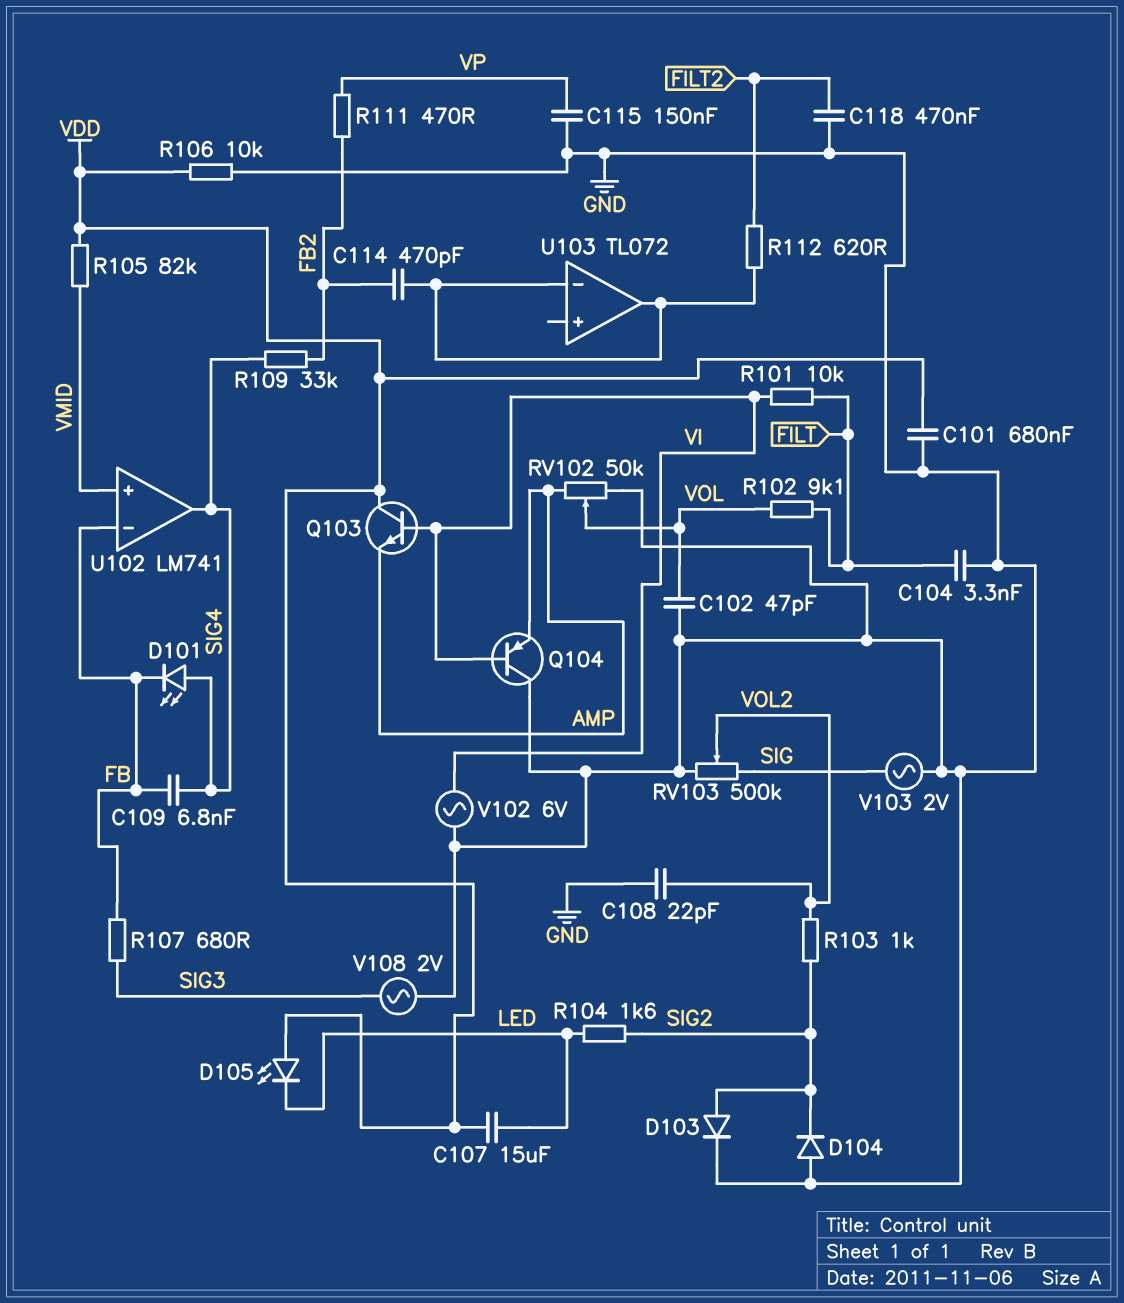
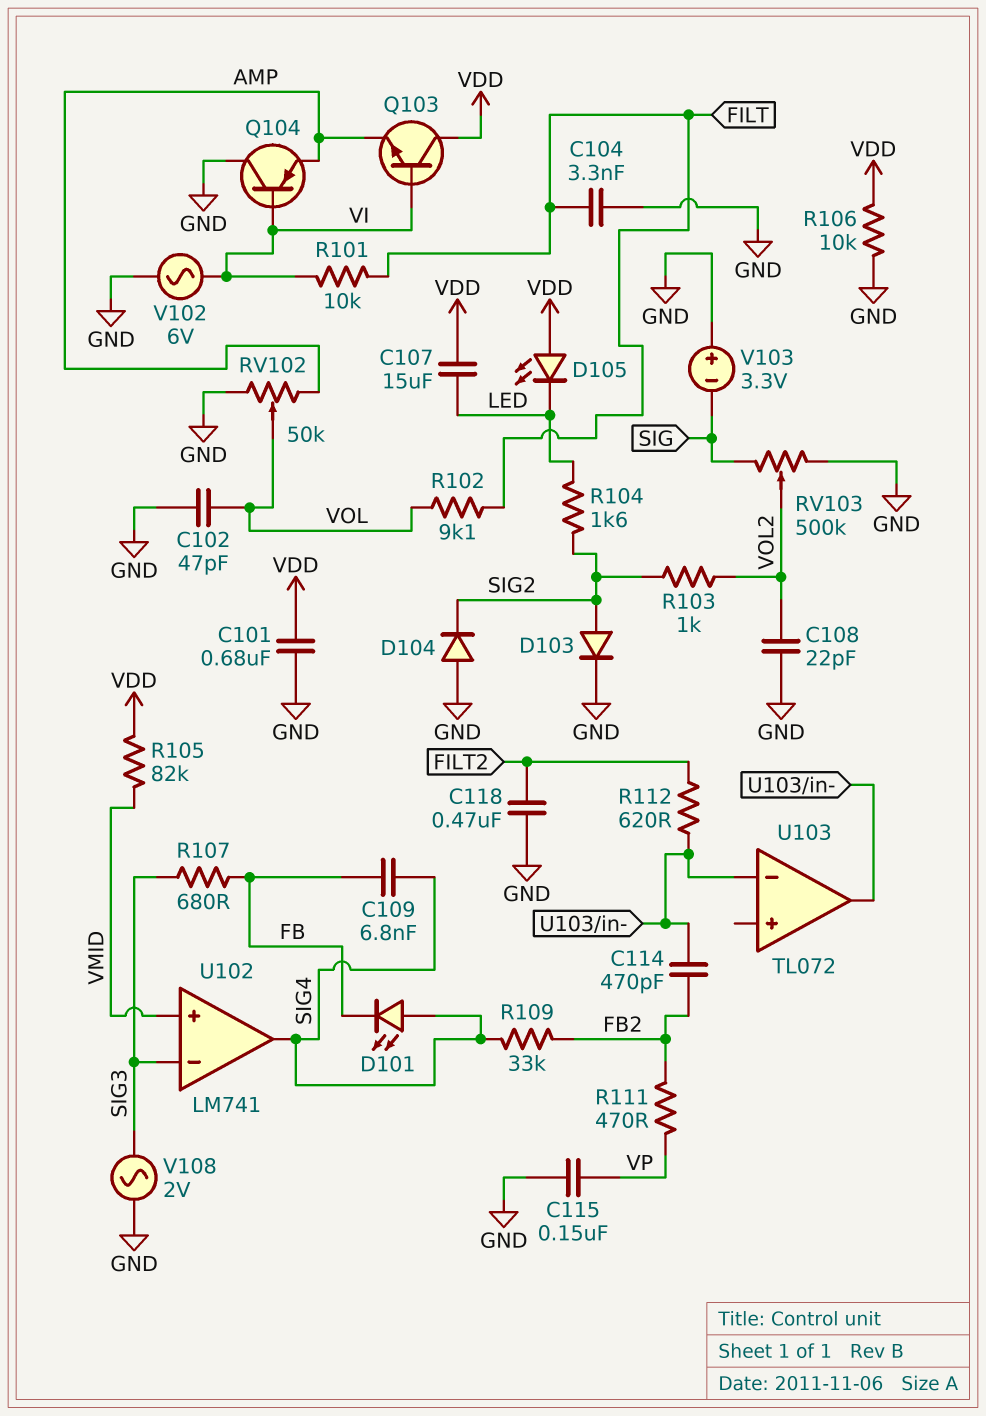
U102 pin in-: FB -> SIG3
V103: AC 2V (GND, SIG) -> 3.3V (plus GND, minus SIG)

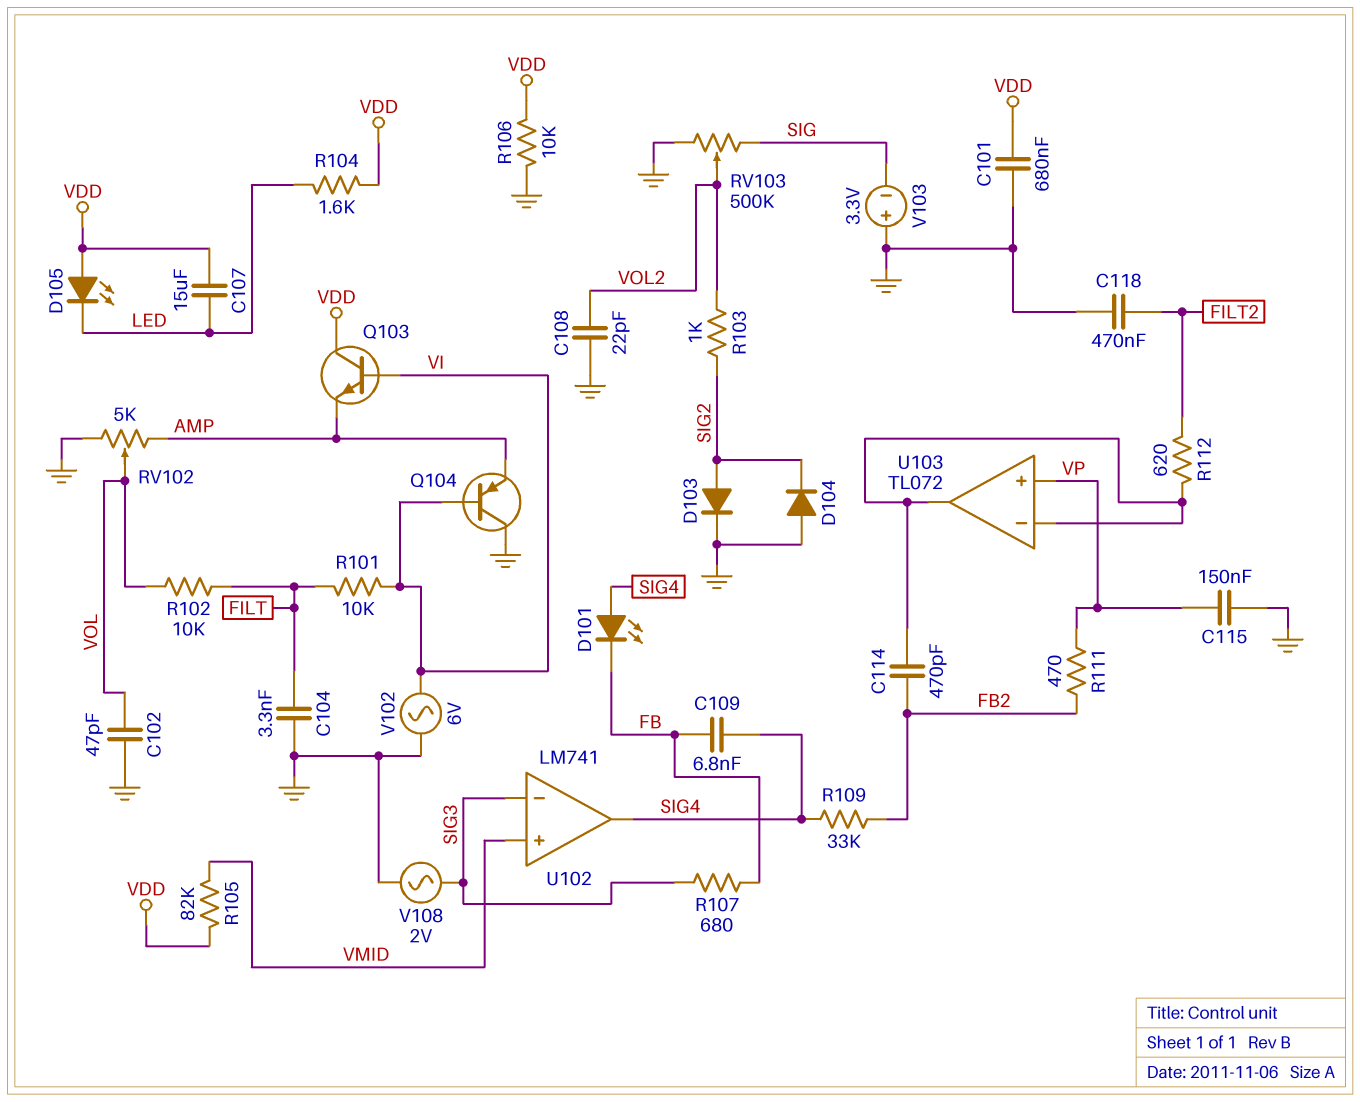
R102: 9.1k (FILT, VOL) -> 10k (FILT, VOL)
R104: 1.6k (LED, SIG2) -> 1.6k (LED, VDD)
RV102: 50k (AMP, GND, wiper VOL) -> 5k (AMP, GND, wiper VOL)
U103 pin in+: none -> VP

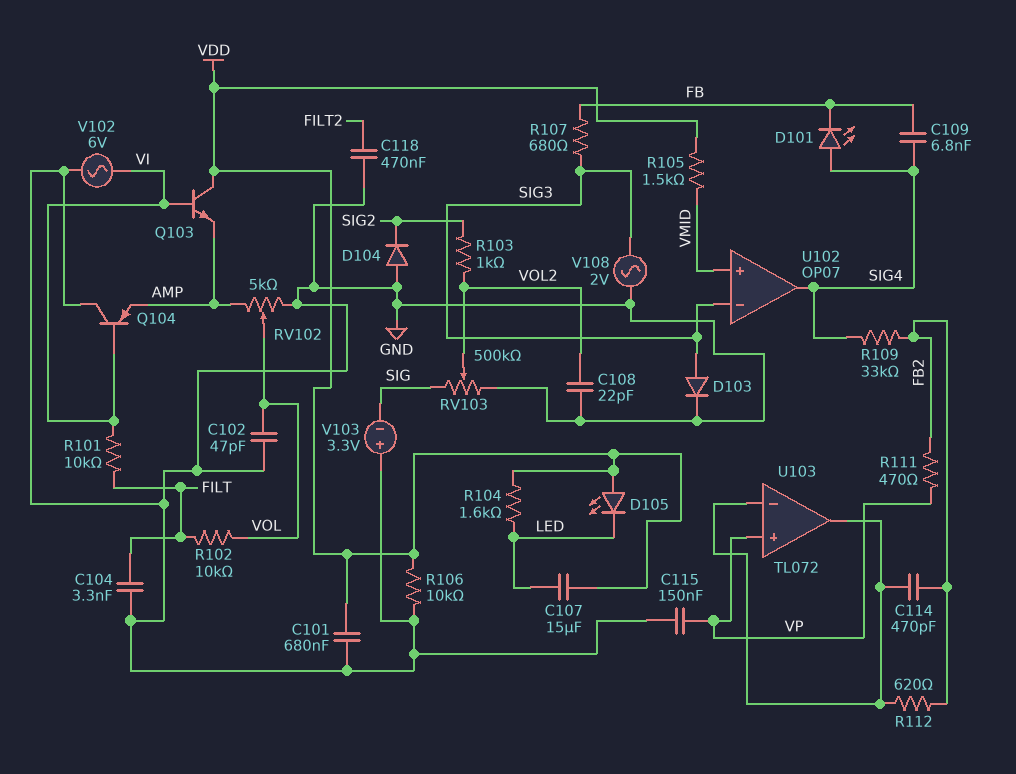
D103: diode (A SIG2, K GND) -> diode (A SIG3, K GND)
R105: 82k (VDD, VMID) -> 1.5k (VDD, VMID)
R112: 620 (FILT2, U103/in-) -> 620 (FB2, U103/in-)
U102: LM741 -> OP07

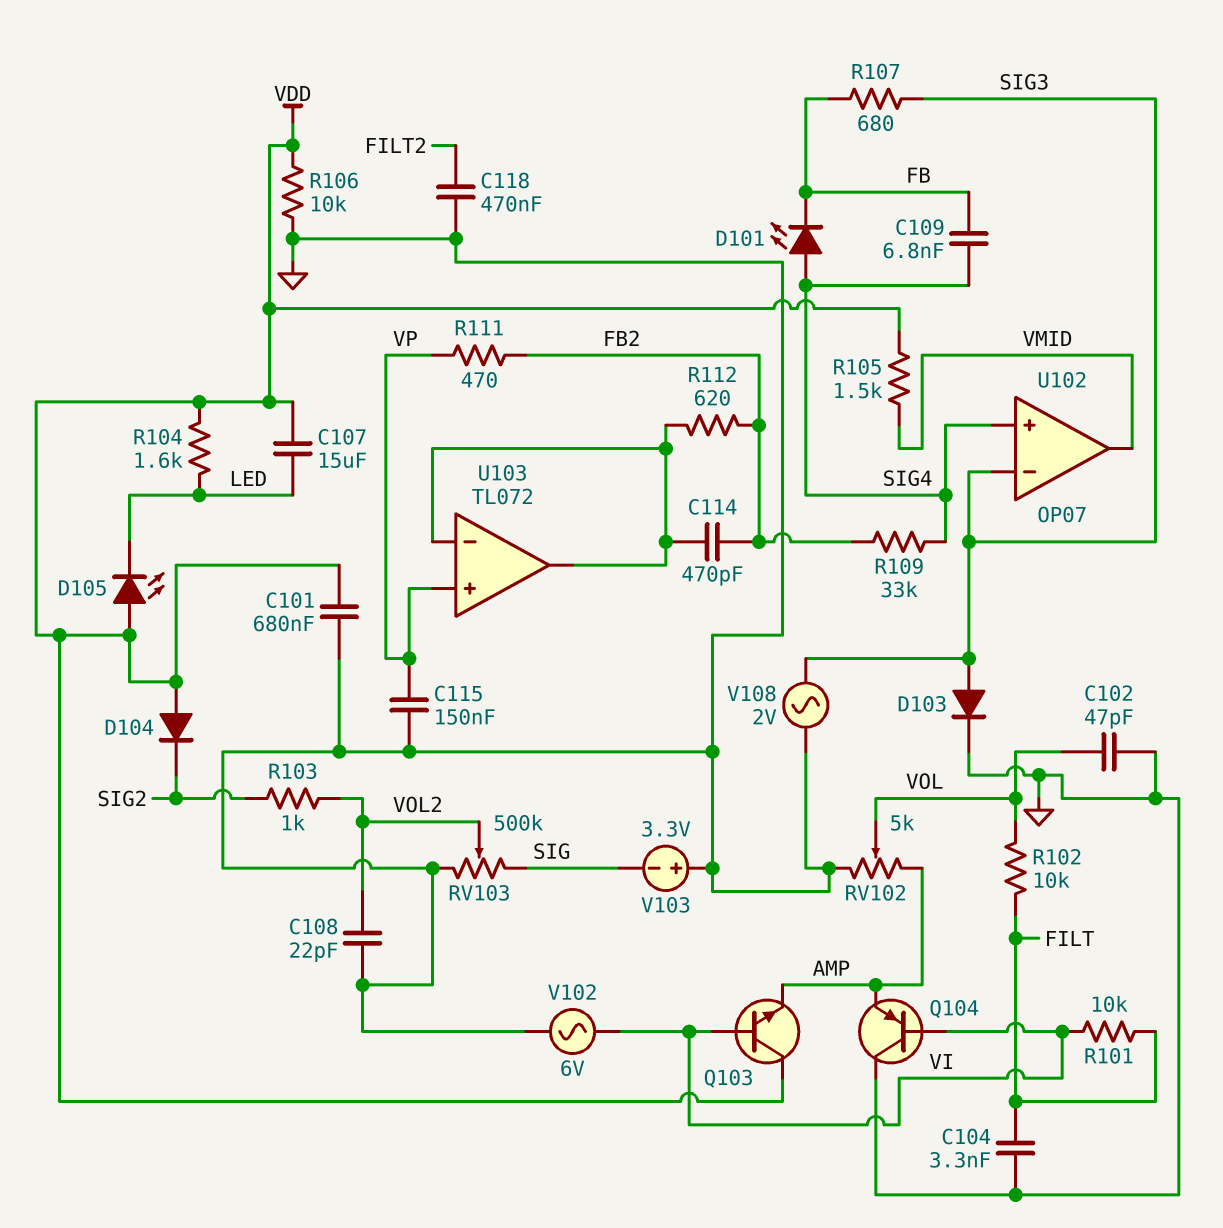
D104: diode (A GND, K SIG2) -> diode (A VDD, K SIG2)
U102 pin in+: VMID -> SIG4
U102 pin out: SIG4 -> VMID

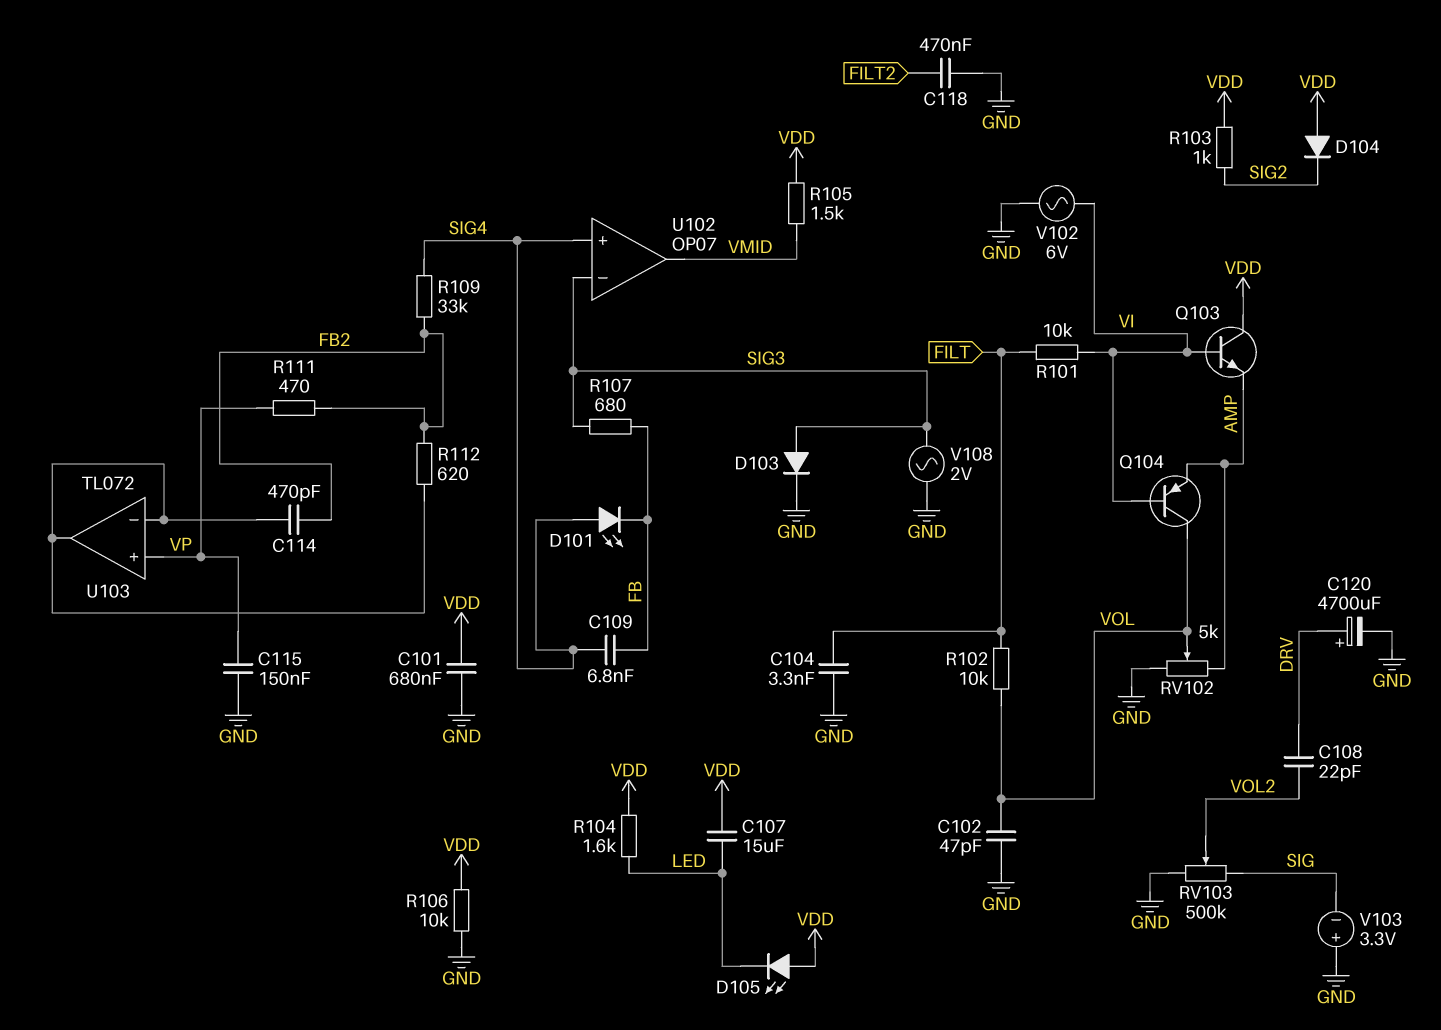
C108: 22pF (GND, VOL2) -> 22pF (DRV, VOL2)
C120: none -> 4700uF (plus DRV, minus GND)
Q104: PNP (B VI, C GND, E AMP) -> PNP (B VI, C VOL, E AMP)
R103: 1k (SIG2, VOL2) -> 1k (SIG2, VDD)

